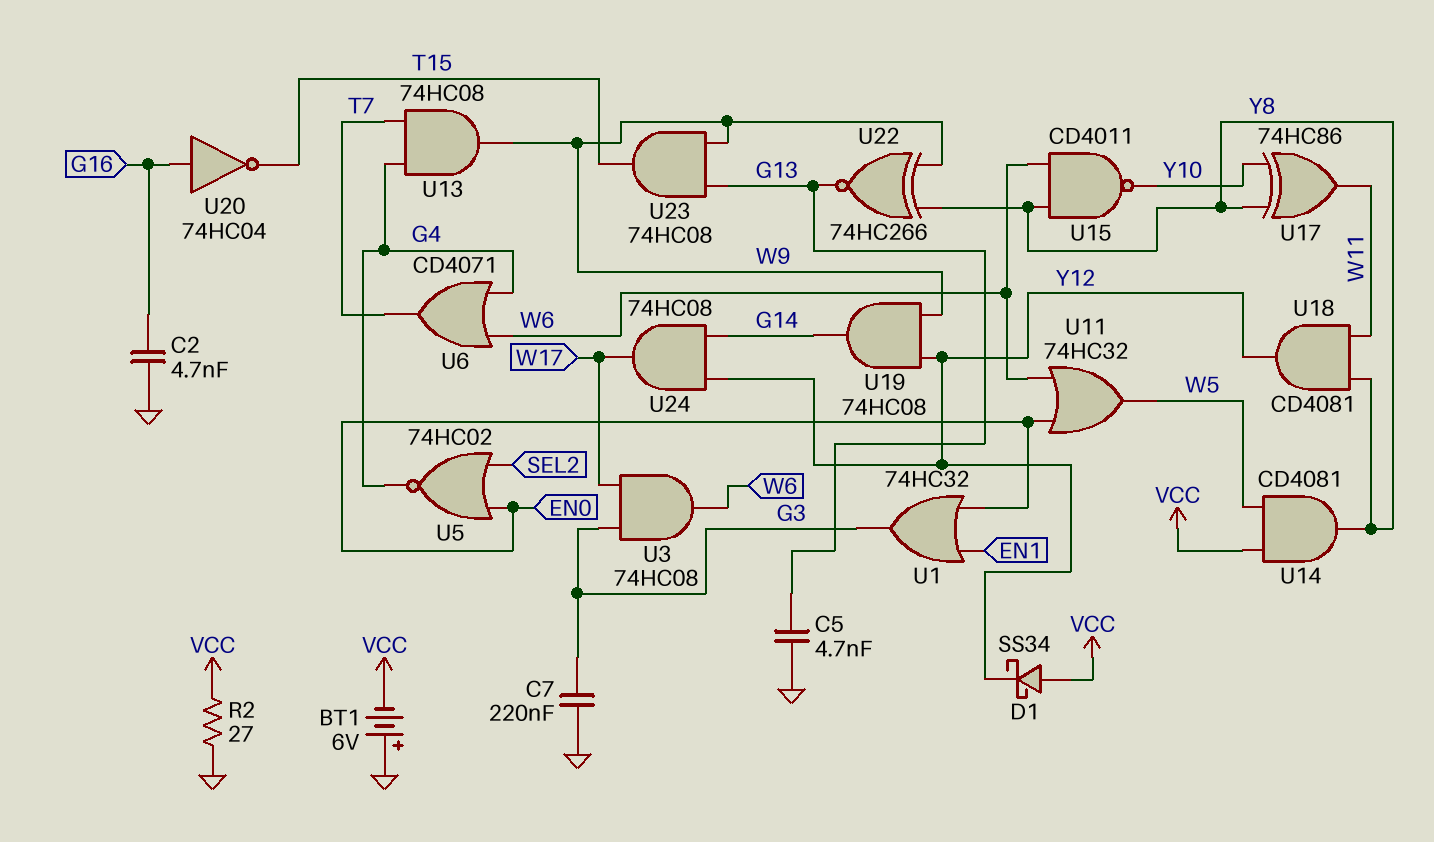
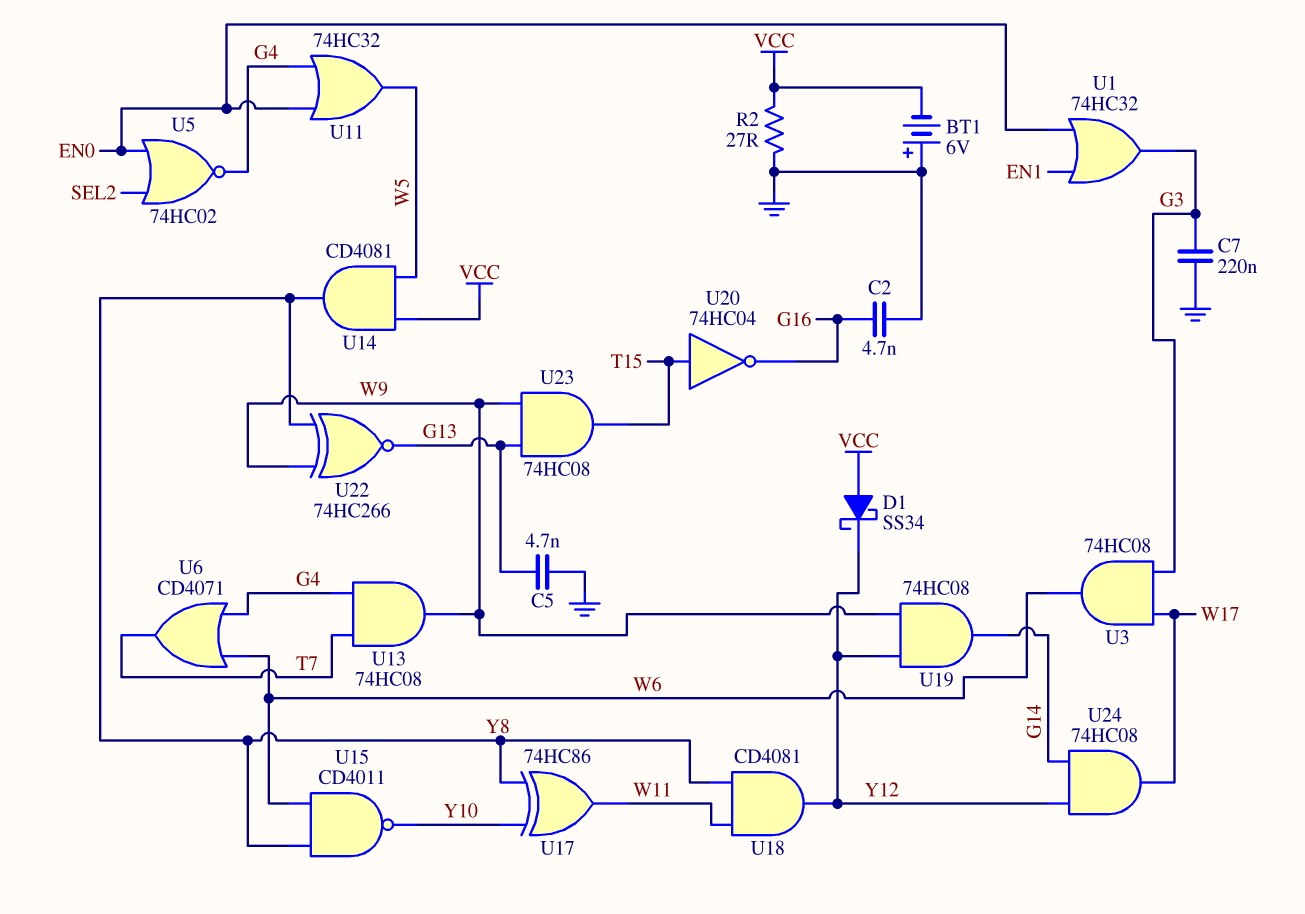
U11: OR 74HC32 (in EN0, in W6, out W5) -> OR 74HC32 (in EN0, in G4, out W5)
U20: NOT 74HC04 (in G16, out T15) -> NOT 74HC04 (in T15, out G16)

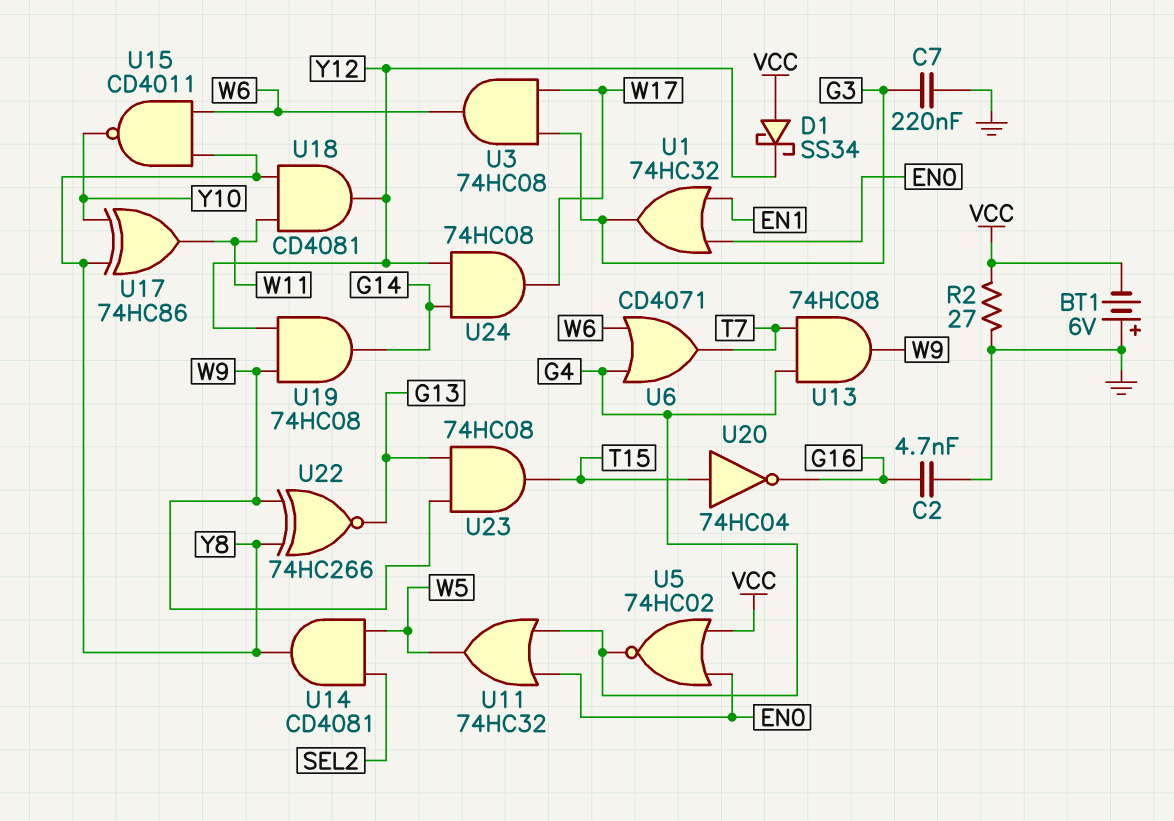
C5: 4.7nF (G13, GND) -> none
U5: NOR 74HC02 (in EN0, in SEL2, out G4) -> NOR 74HC02 (in EN0, in VCC, out G4)
U14: AND CD4081 (in VCC, in W5, out Y8) -> AND CD4081 (in SEL2, in W5, out Y8)

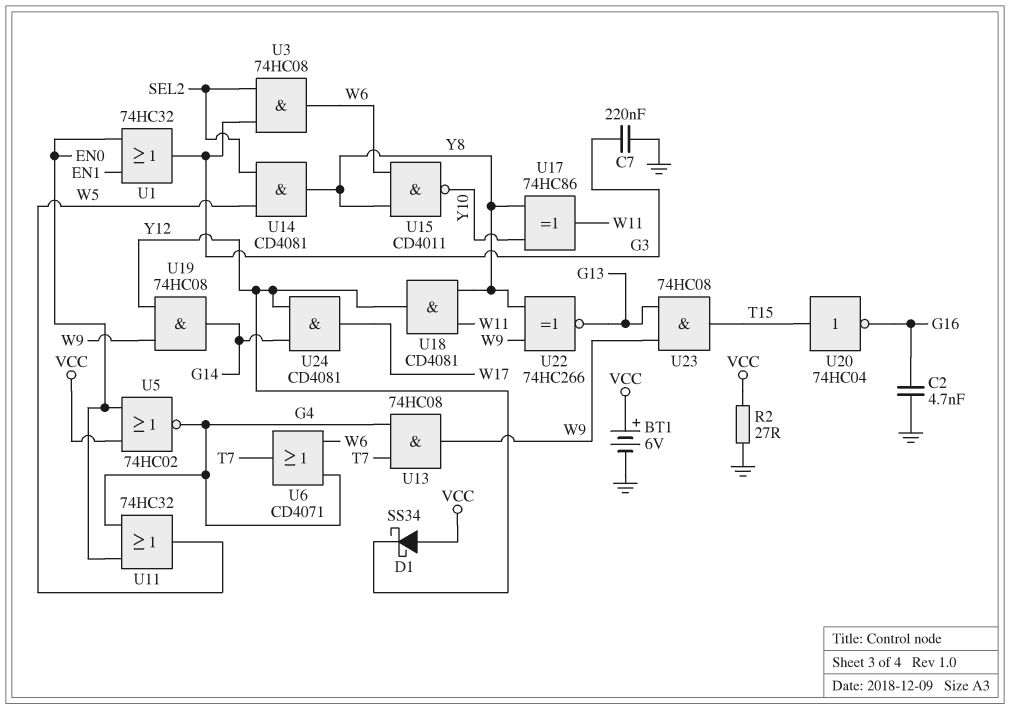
BT1: 6V (plus GND, minus VCC) -> 6V (plus VCC, minus GND)
U3: AND 74HC08 (in G3, in W17, out W6) -> AND 74HC08 (in G3, in SEL2, out W6)
U24: AND 74HC08 (in G14, in Y12, out W17) -> AND CD4081 (in G14, in Y12, out W17)

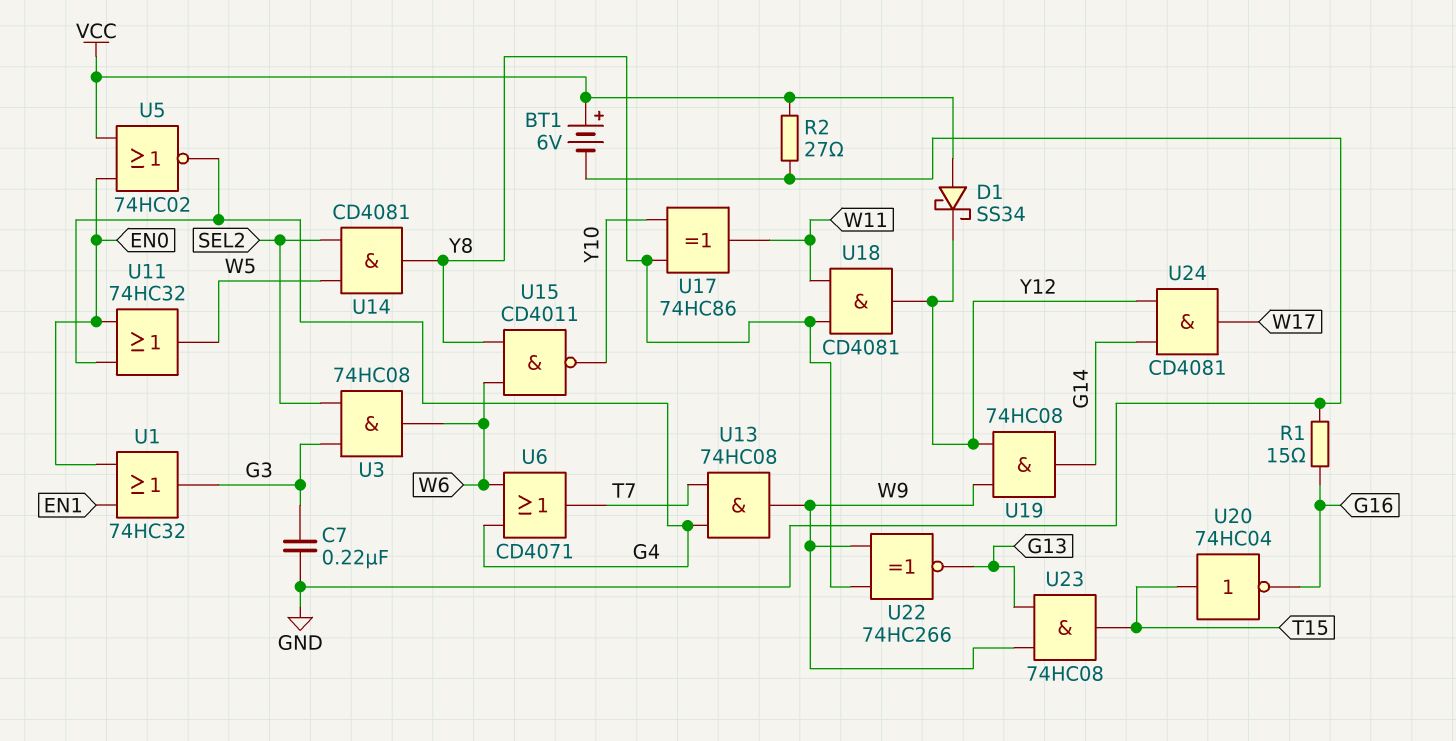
C2: 4.7nF (G16, GND) -> none
R1: none -> 15 (G16, GND)

